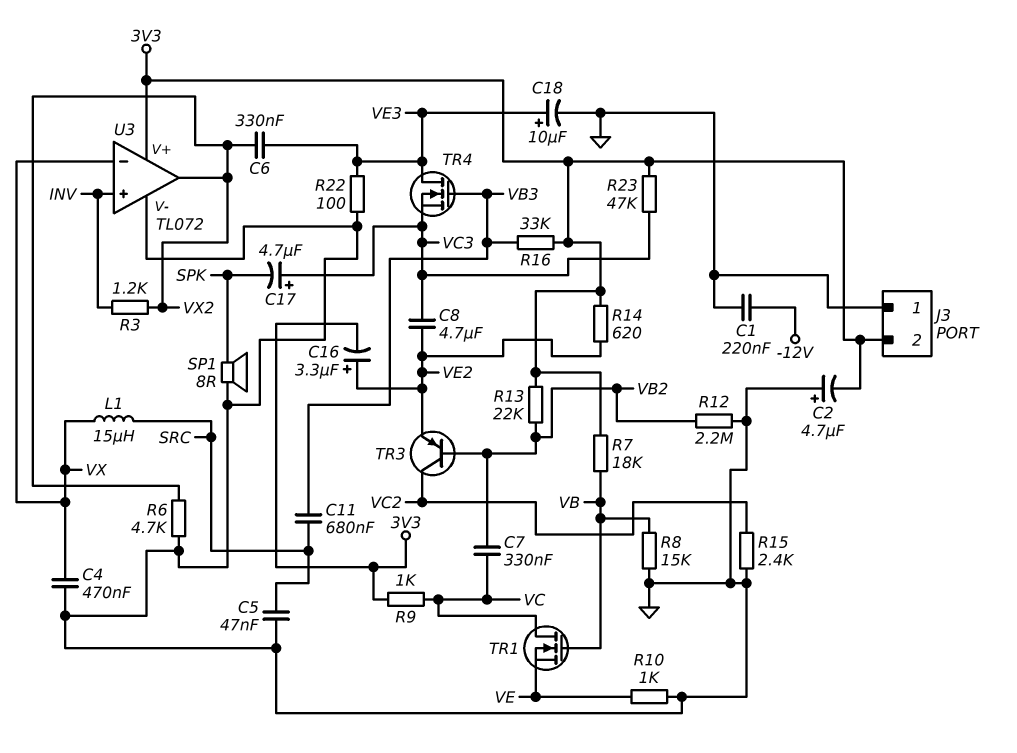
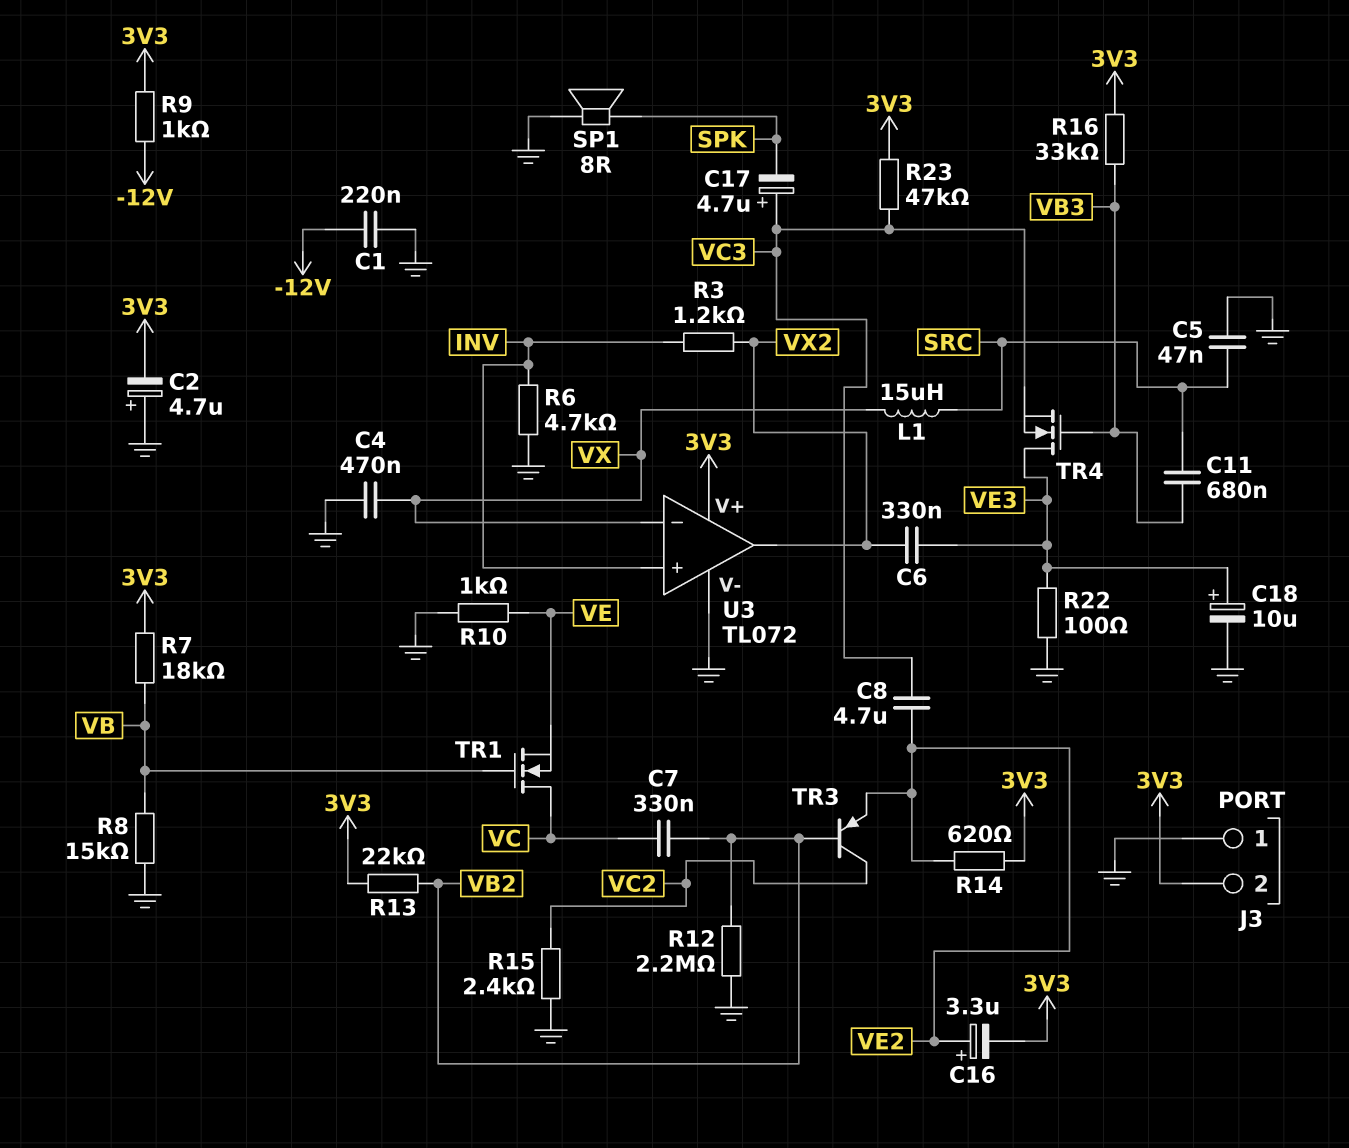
R6: 4.7k (GND, VX2) -> 4.7k (GND, INV)
R9: 1k (3V3, VC) -> 1k (-12V, 3V3)

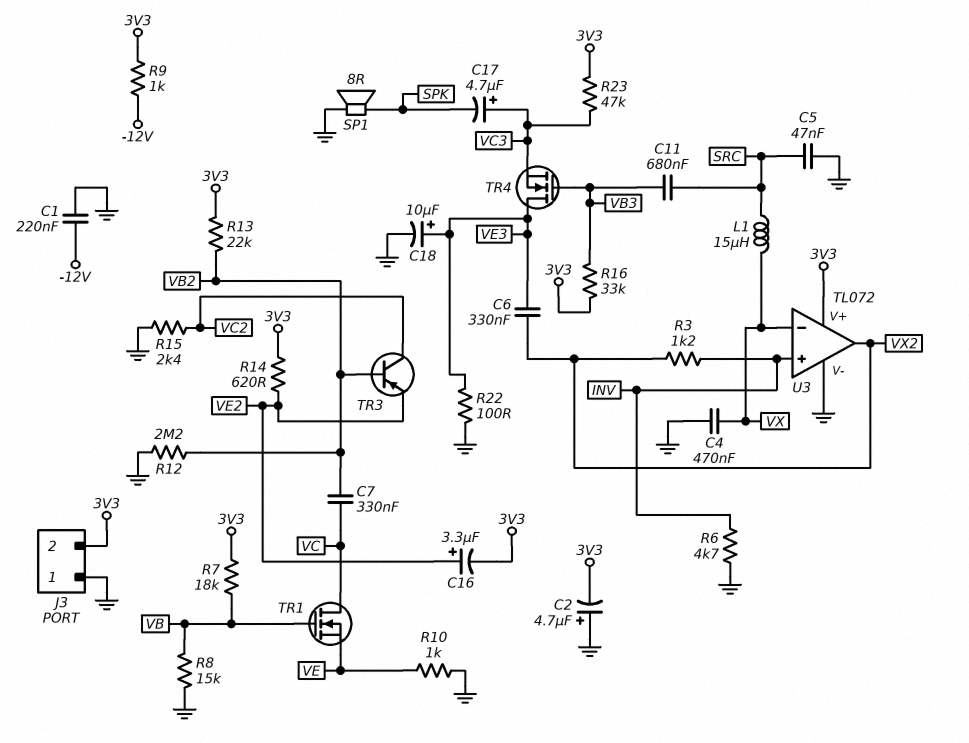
C8: 4.7uF (VC3, VE2) -> none

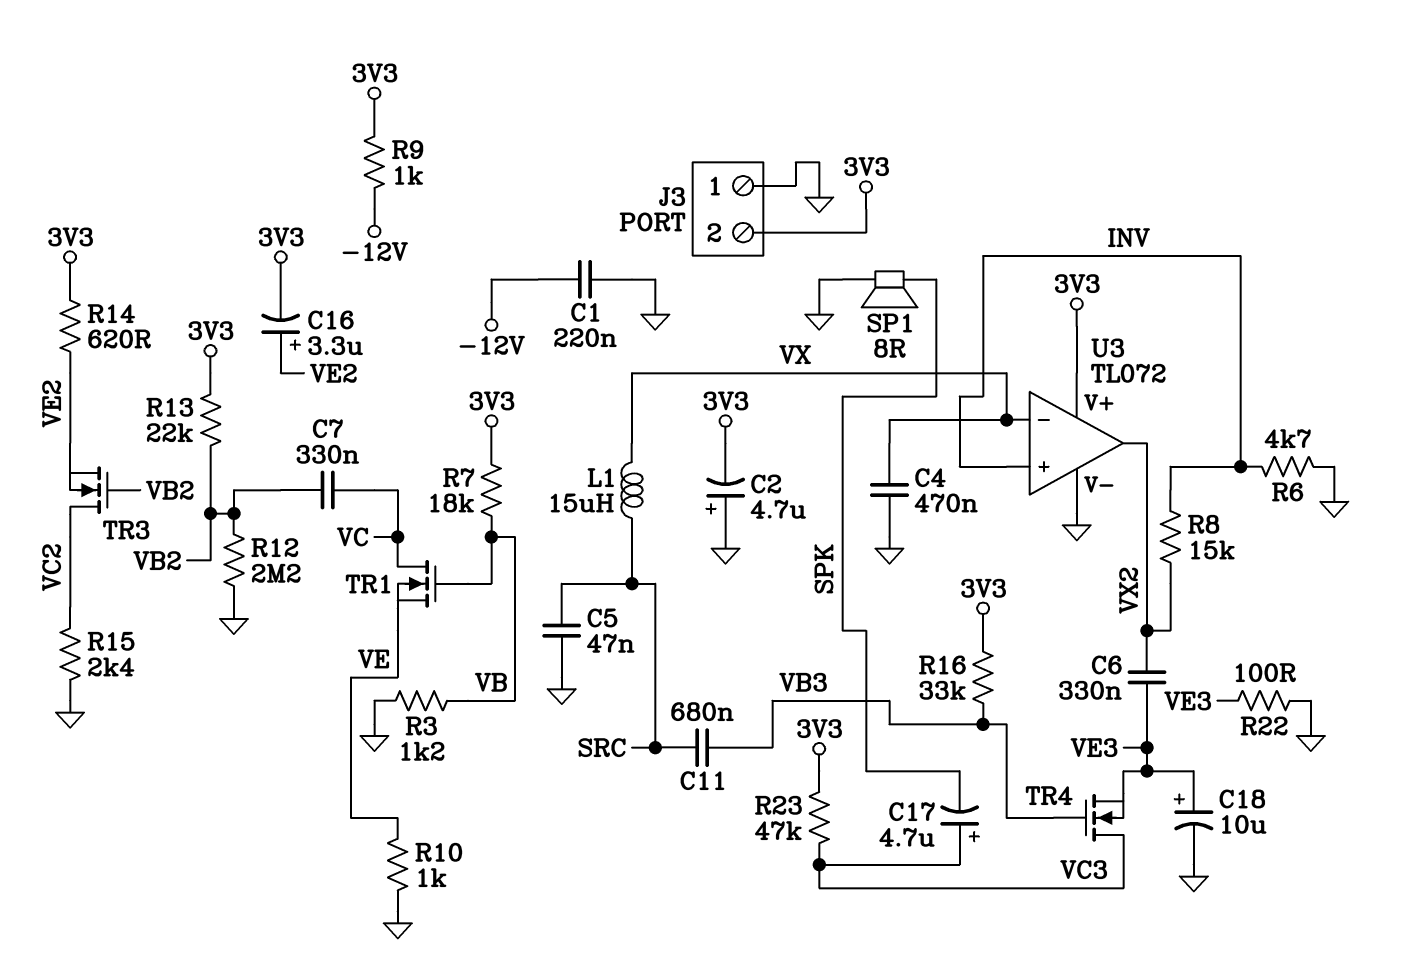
R3: 1.2k (INV, VX2) -> 1.2k (GND, VB)
R8: 15k (GND, VB) -> 15k (INV, VX2)
TR3: PNP (B VB2, C VC2, E VE2) -> NMOS (G VB2, D VC2, S VE2)
TR4: NMOS (G VB3, D VE3, S VC3) -> NMOS (G VB3, D VC3, S VE3)

